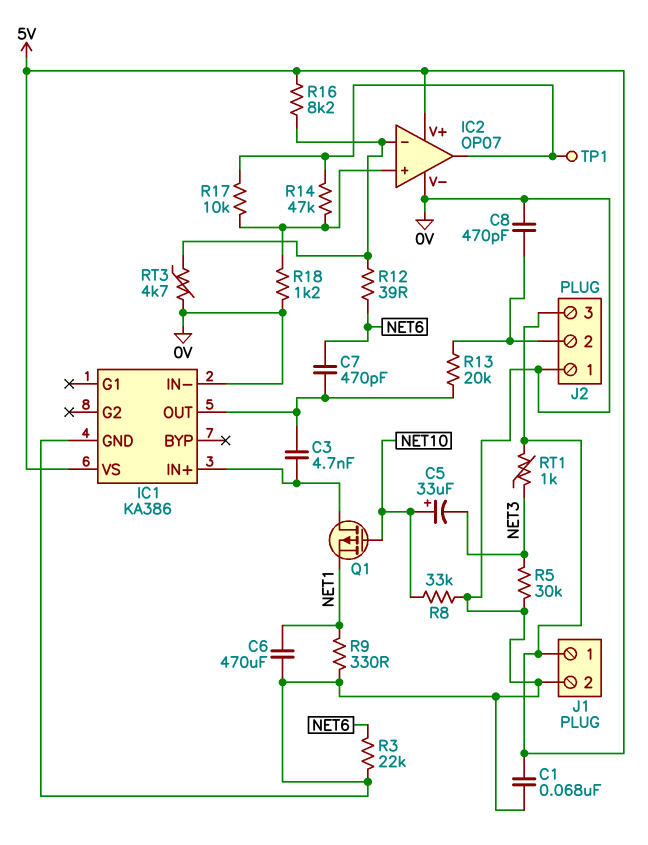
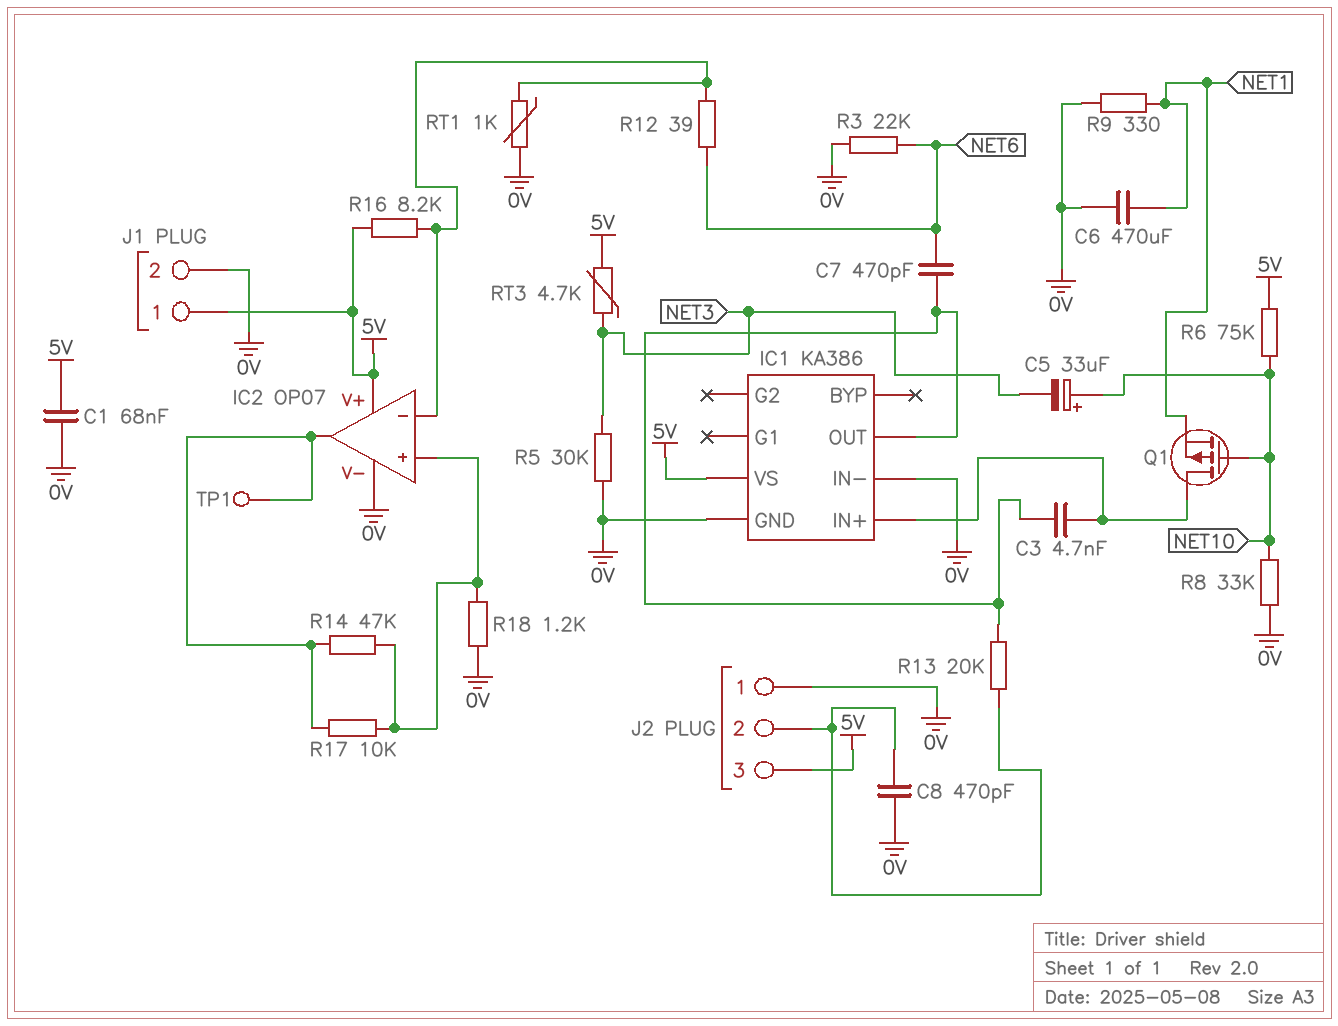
R6: none -> 75k (5V, NET10)
RT1: 1k (5V, NET3) -> 1k (0V, IC2/in-)
RT3: 4.7k (0V, IC2/in-) -> 4.7k (5V, NET3)

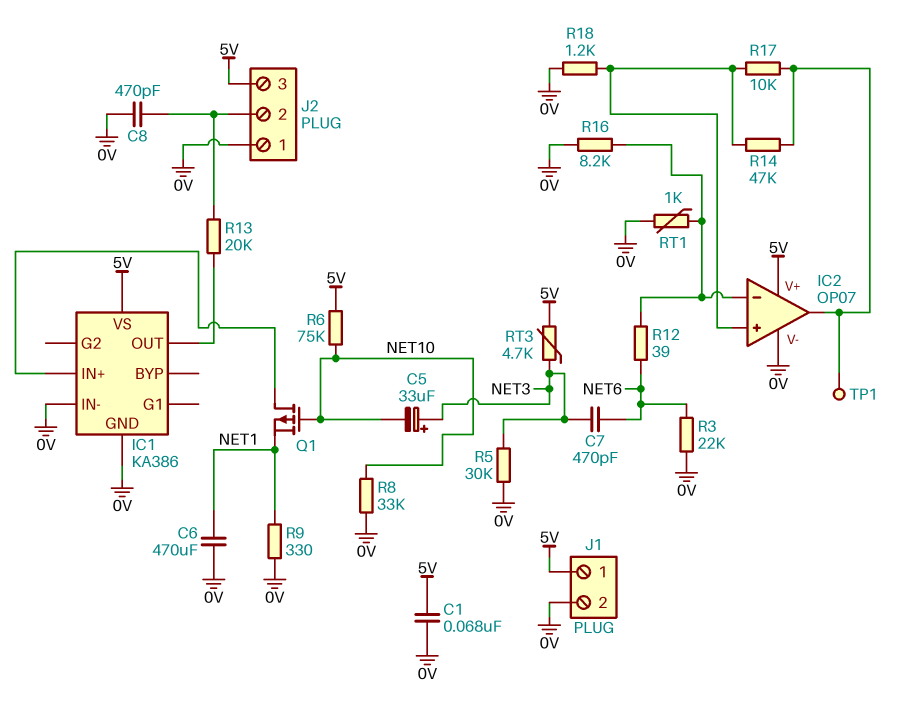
C3: 4.7nF (IC1/IN+, IC1/OUT) -> none
C5: 33uF (plus NET10, minus NET3) -> 33uF (plus NET3, minus NET10)
C7: 470pF (IC1/OUT, NET6) -> 470pF (NET3, NET6)
R16: 8.2k (5V, IC2/in-) -> 8.2k (0V, IC2/in-)

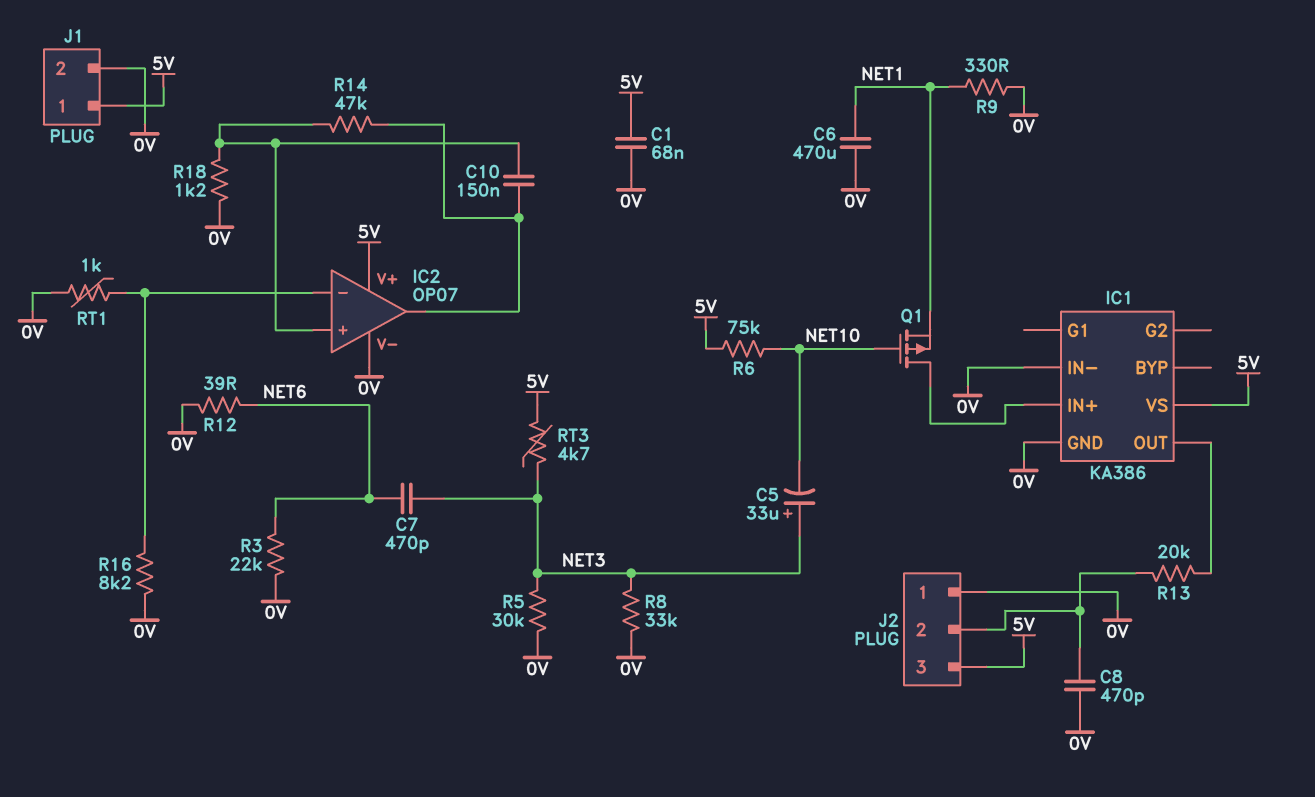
C10: none -> 150nF (IC2/in+, IC2/out)
R8: 33k (0V, NET10) -> 33k (0V, NET3)
R12: 39 (IC2/in-, NET6) -> 39 (0V, NET6)
R17: 10k (IC2/in+, IC2/out) -> none
TP1: test point (IC2/out) -> none

